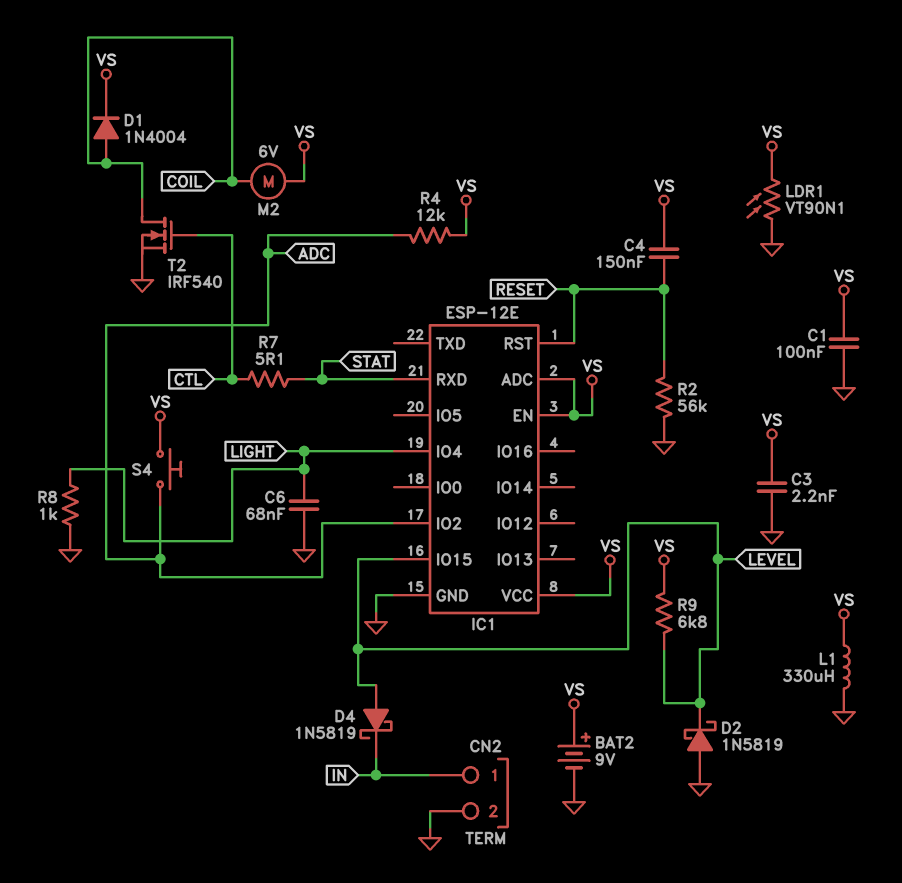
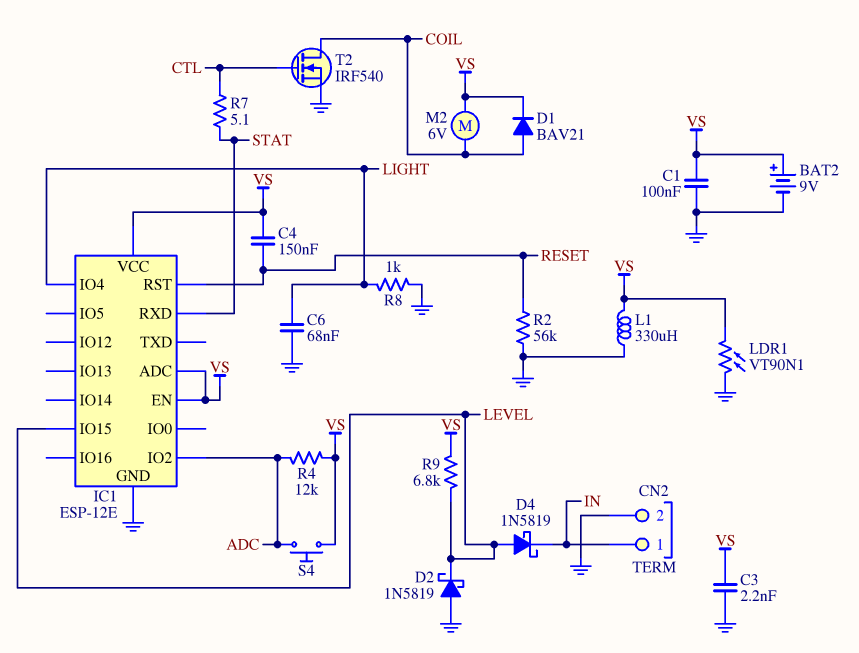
D1: diode 1N4004 (A COIL, K VS) -> diode BAV21 (A COIL, K VS)

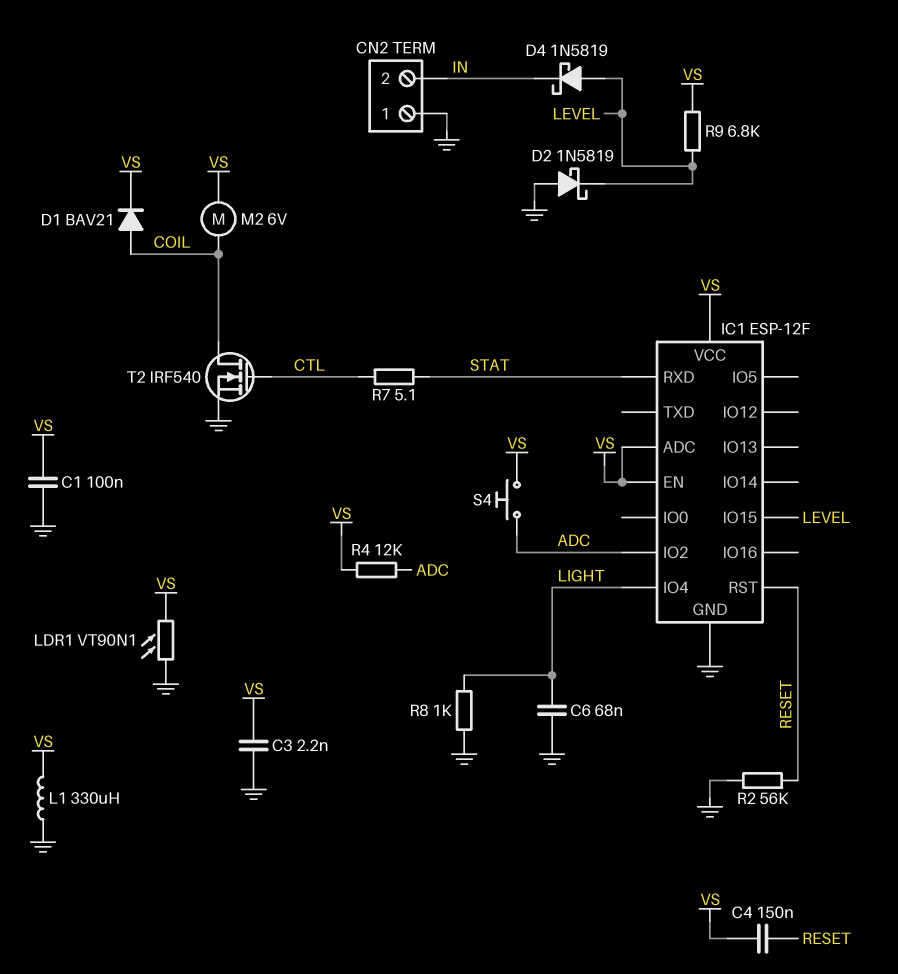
BAT2: 9V (plus VS, minus GND) -> none
CN2 pin 1: IN -> GND
CN2 pin 2: GND -> IN
IC1: ESP-12E -> ESP-12F

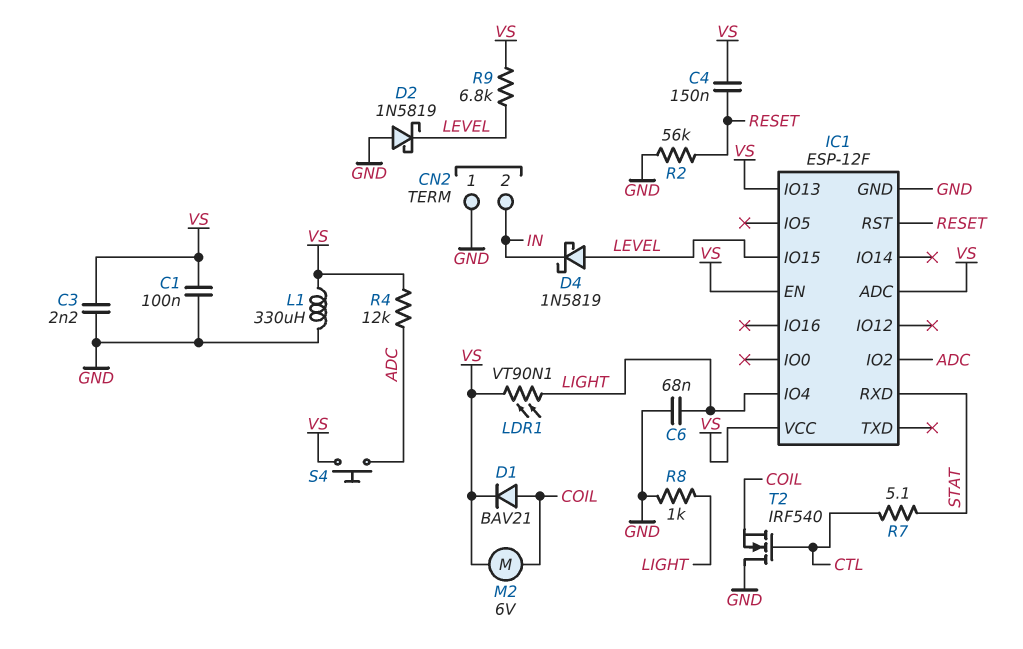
IC1 pin IO13: none -> VS
LDR1: VT90N1 (GND, VS) -> VT90N1 (LIGHT, VS)
T2: NMOS IRF540 (G CTL, D COIL, S GND) -> NMOS IRF540 (G CTL, D GND, S COIL)

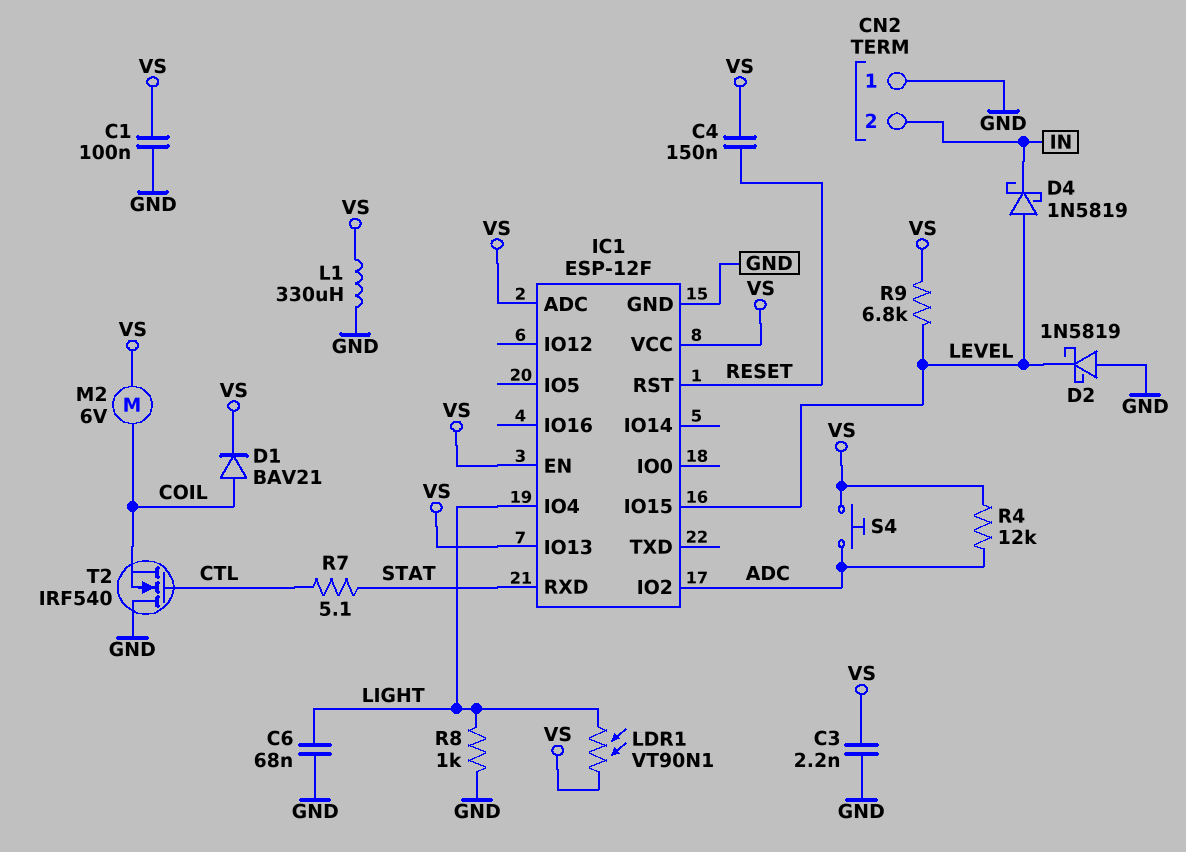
R2: 56k (GND, RESET) -> none

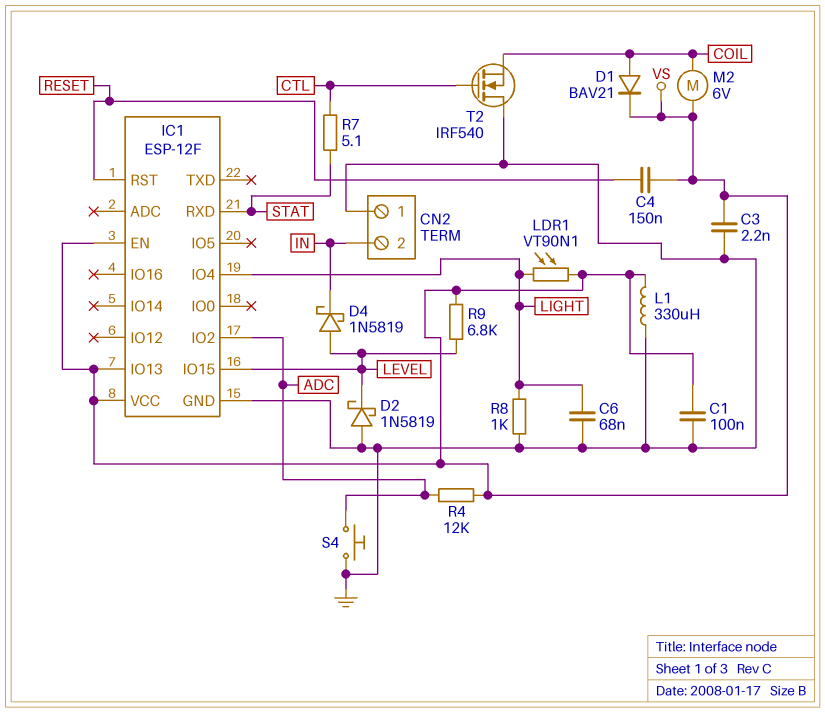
IC1 pin ADC: VS -> none
S4: button (ADC, VS) -> button (ADC, GND)

